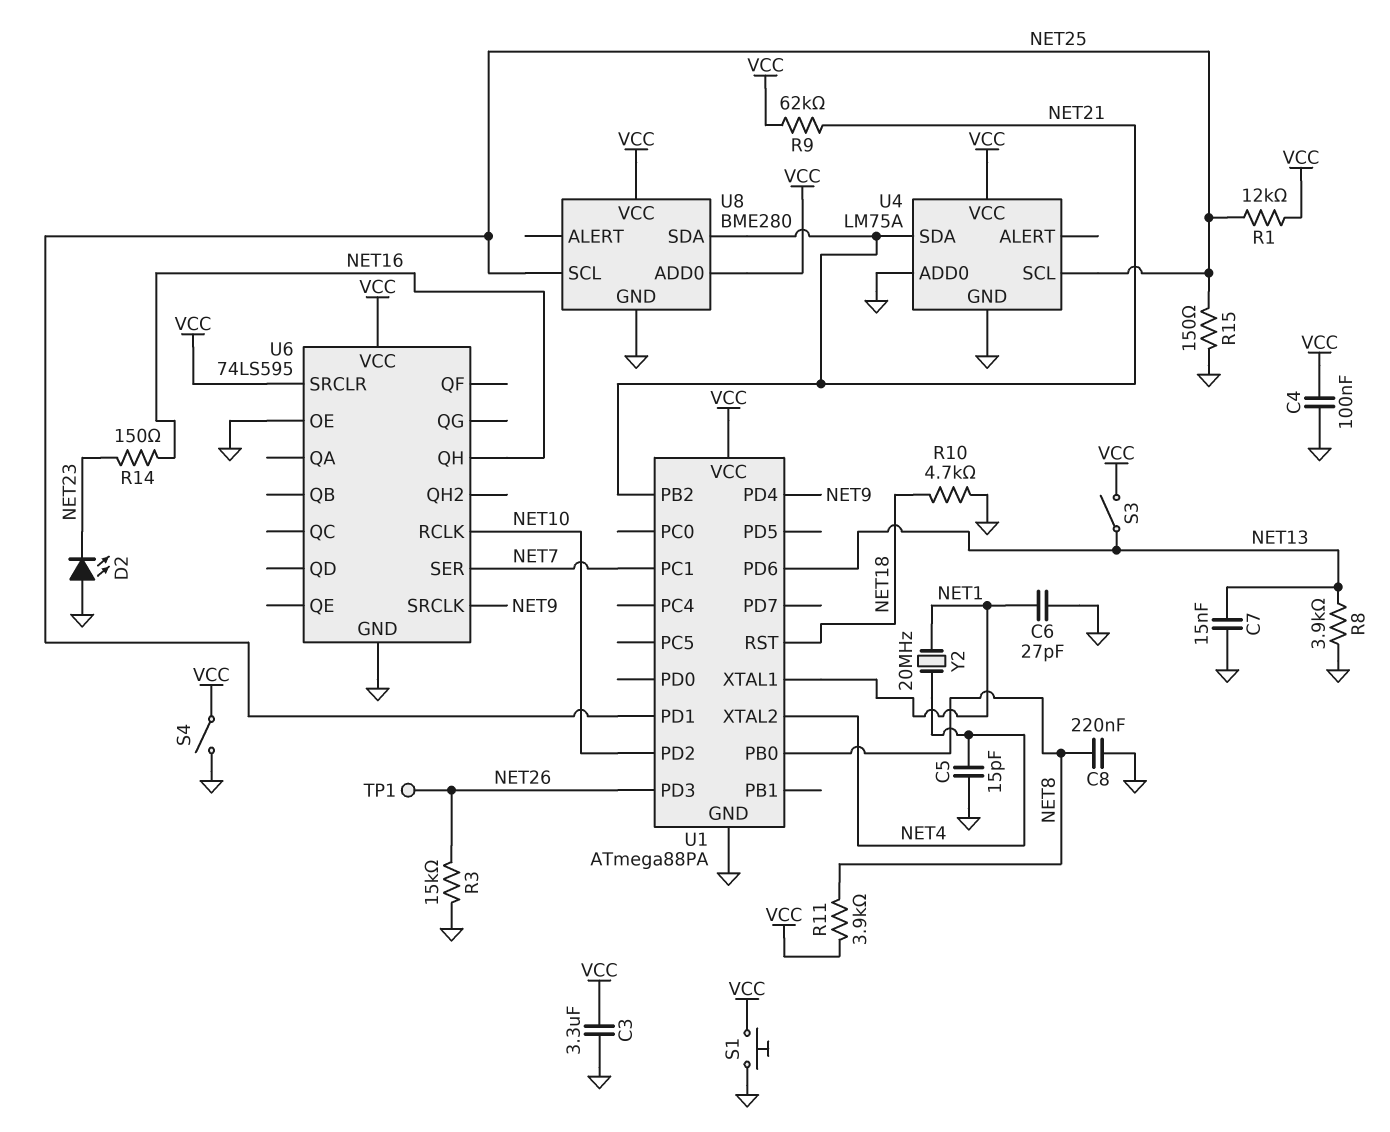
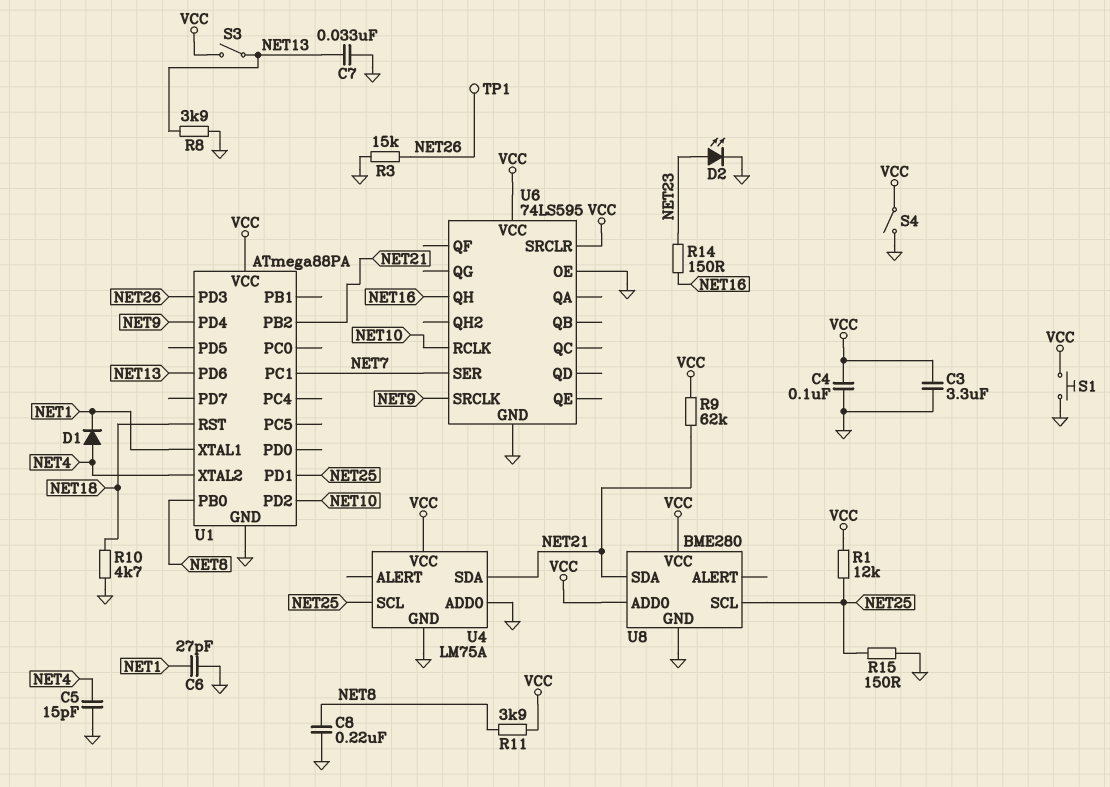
C7: 15nF (GND, NET13) -> 33nF (GND, NET13)
D1: none -> diode (A NET4, K NET1)
D2: LED (A GND, K NET23) -> LED (A NET23, K GND)
Y2: 20MHz (NET1, NET4) -> none

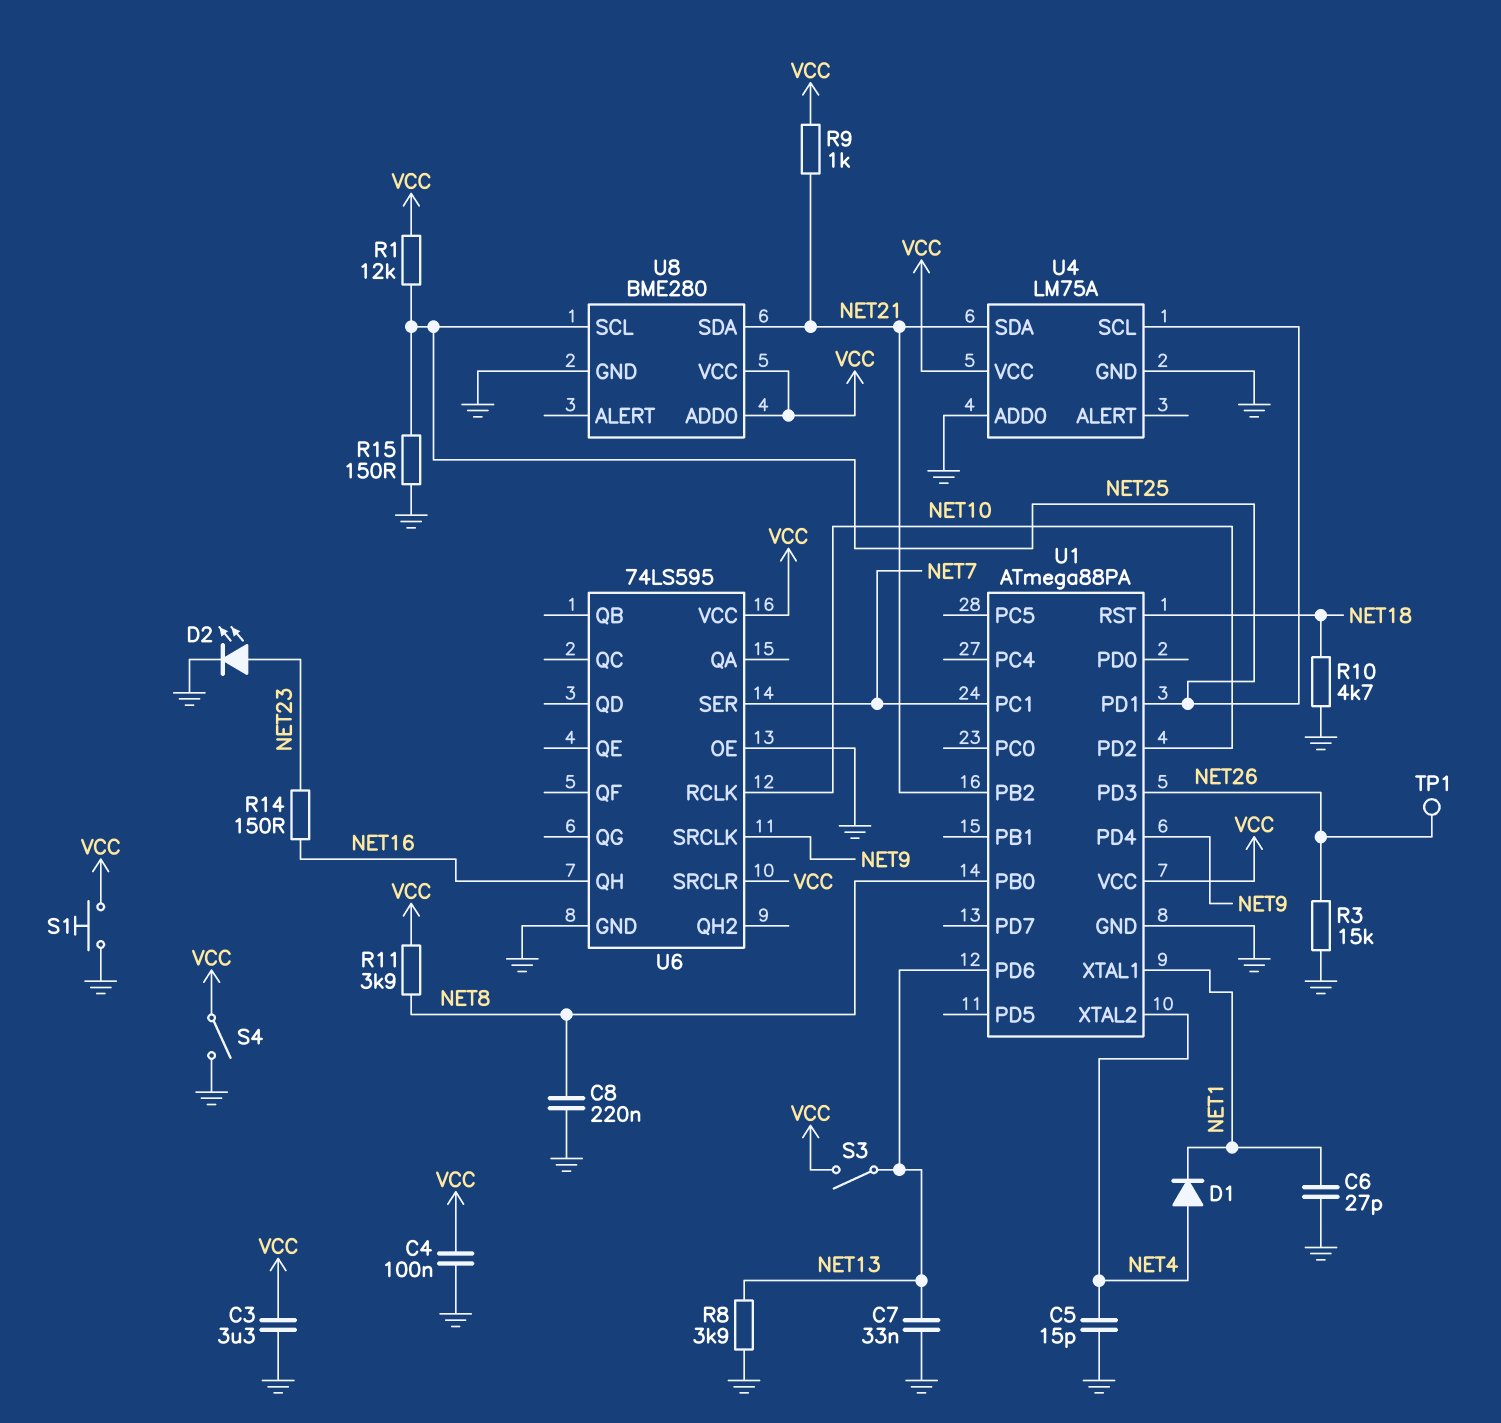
R9: 62k (NET21, VCC) -> 1k (NET21, VCC)

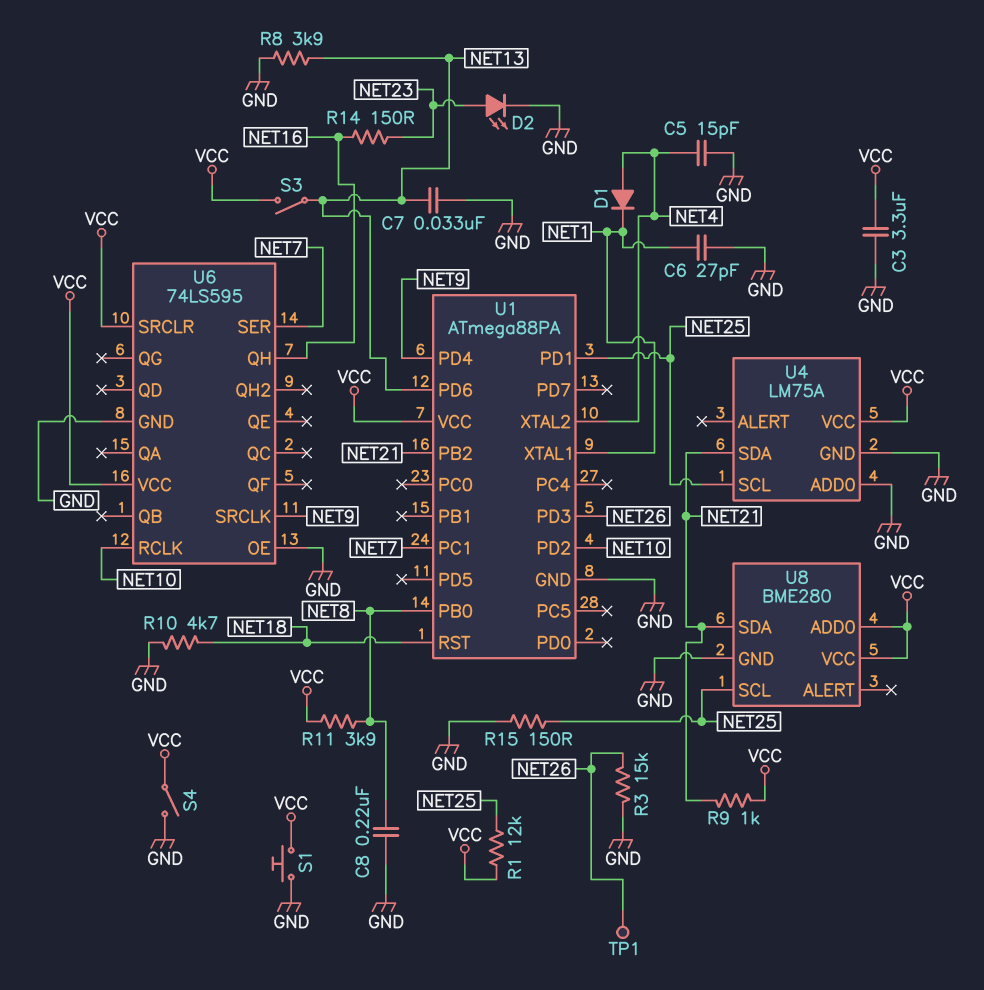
C4: 100nF (GND, VCC) -> none

